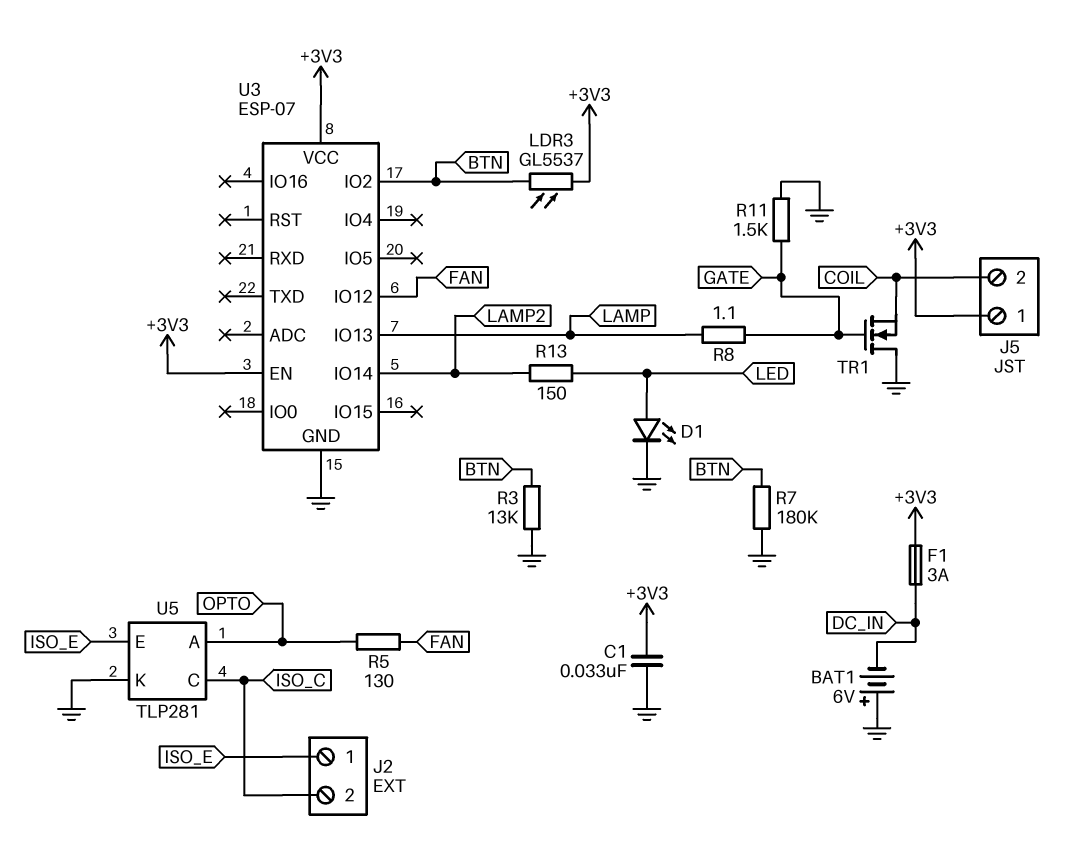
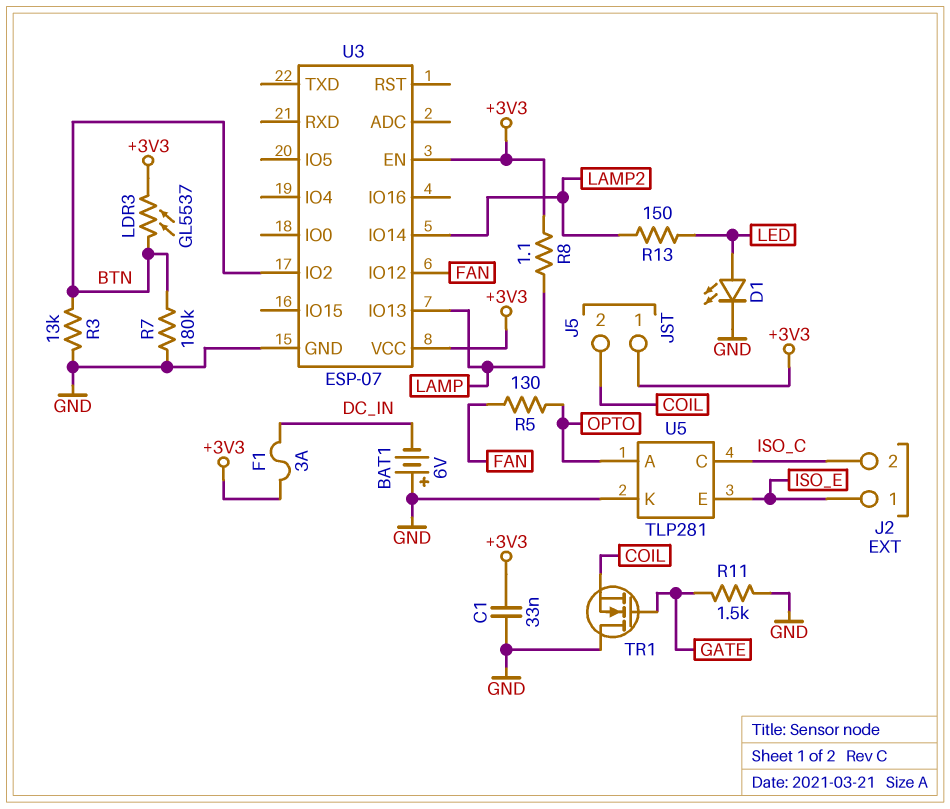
R8: 1.1 (GATE, LAMP) -> 1.1 (+3V3, LAMP)

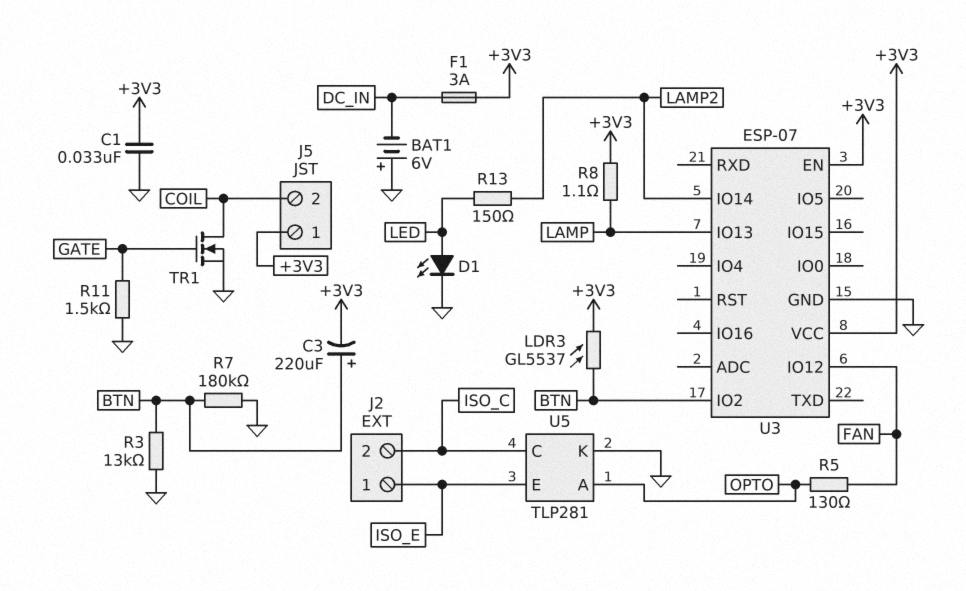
C3: none -> 220uF (plus BTN, minus +3V3)
TR1: NMOS (G GATE, D GND, S COIL) -> NMOS (G GATE, D COIL, S GND)

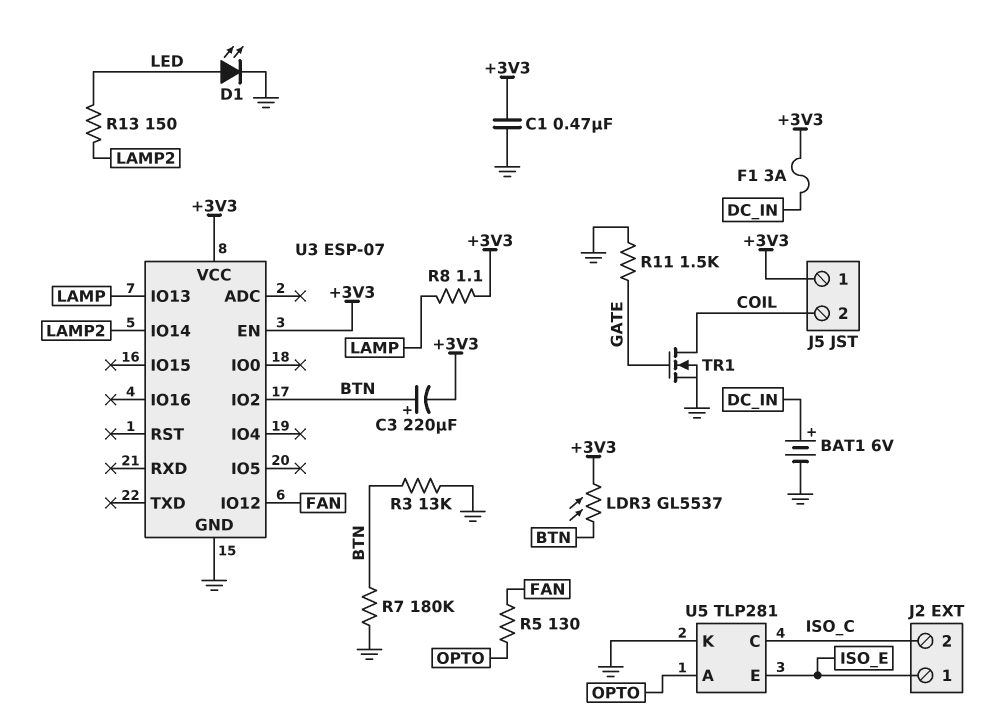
BAT1: 6V (plus GND, minus DC_IN) -> 6V (plus DC_IN, minus GND)
C1: 33nF (+3V3, GND) -> 470nF (+3V3, GND)

